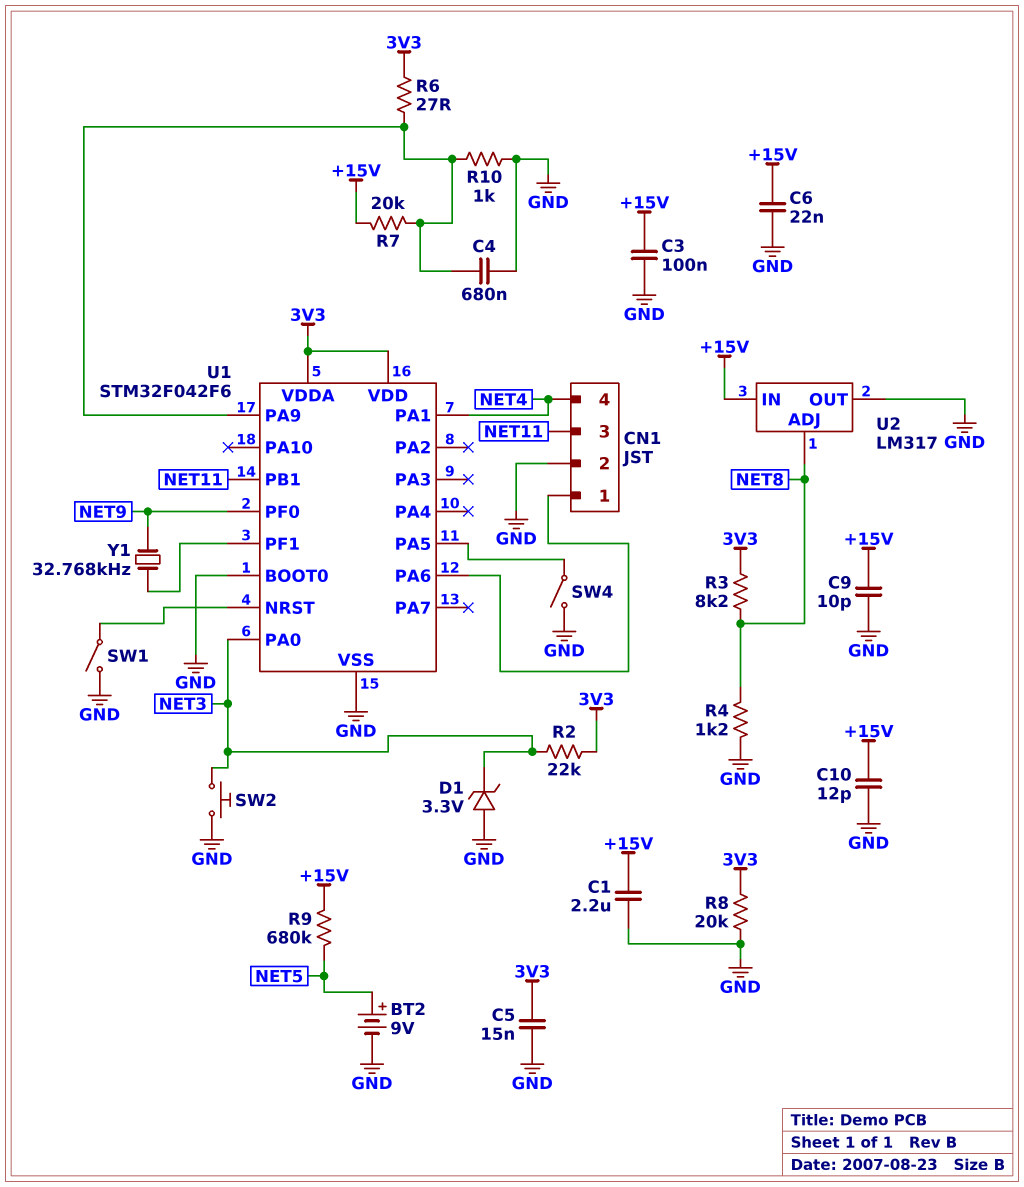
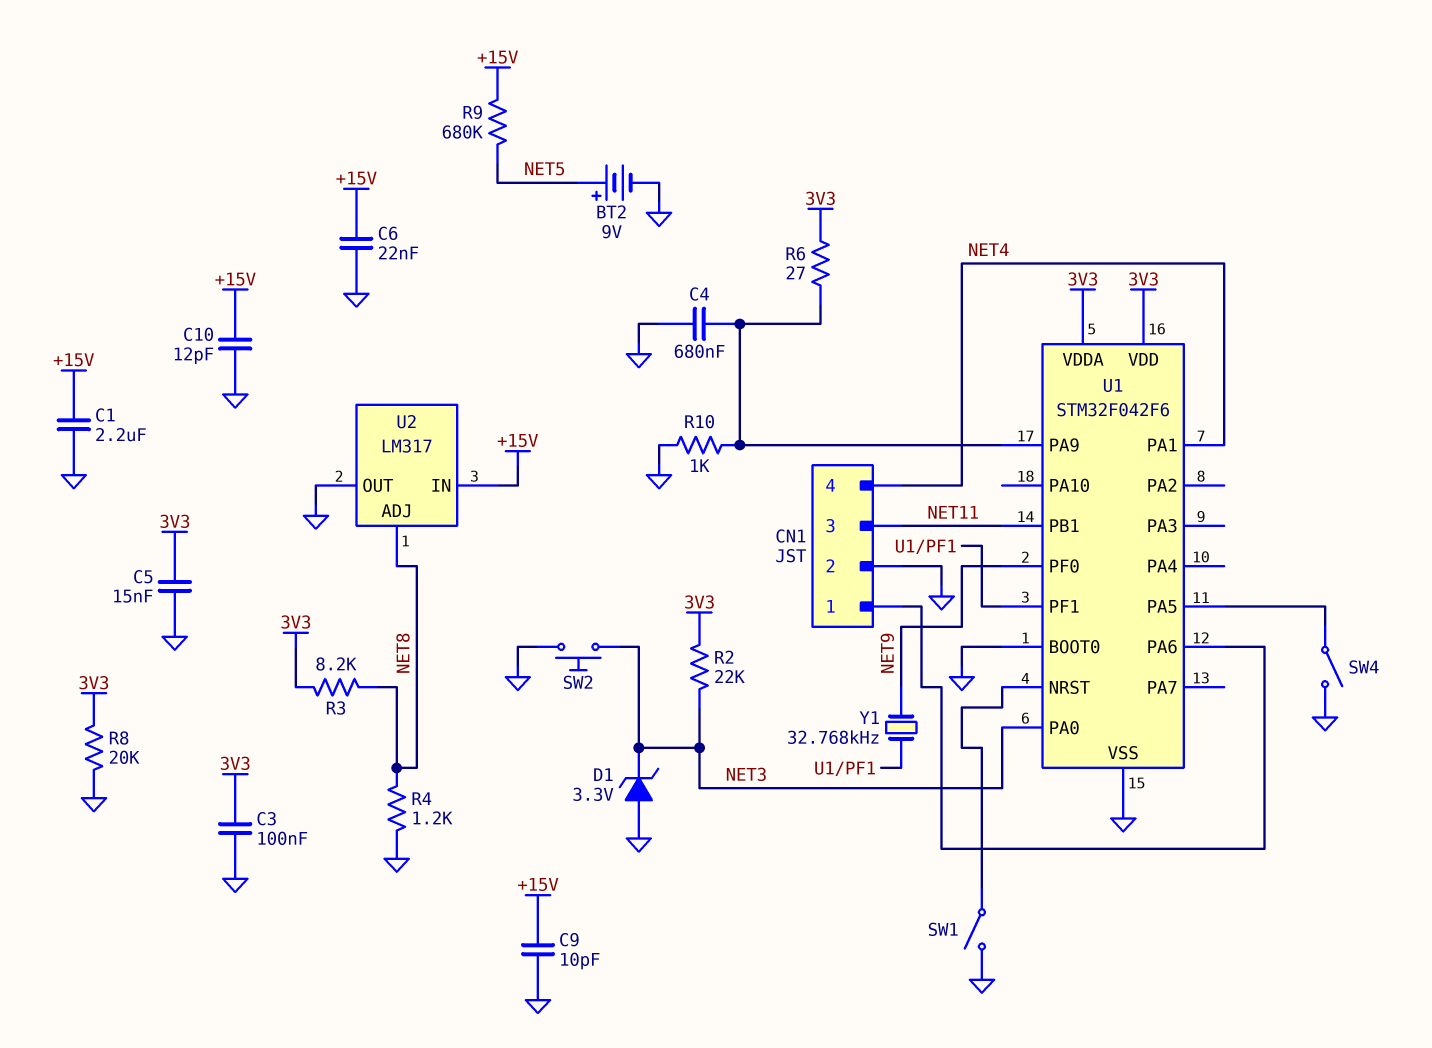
C3: 100nF (+15V, GND) -> 100nF (3V3, GND)
R7: 20k (+15V, U1/PA9) -> none

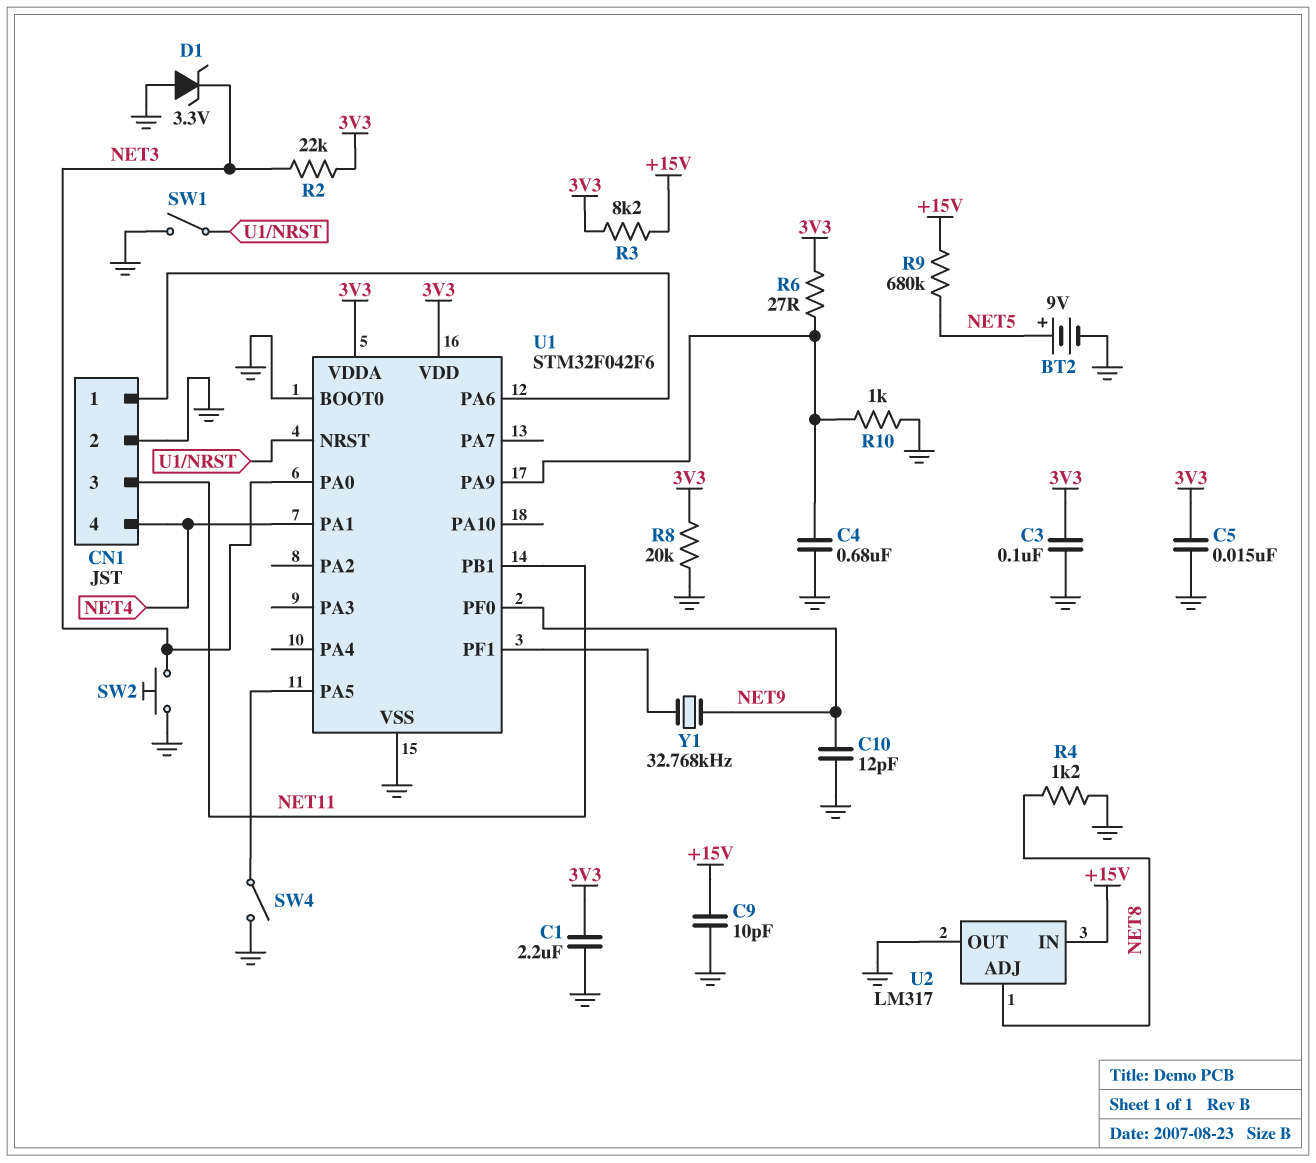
C1: 2.2uF (+15V, GND) -> 2.2uF (3V3, GND)
C6: 22nF (+15V, GND) -> none
C10: 12pF (+15V, GND) -> 12pF (GND, NET9)
R3: 8.2k (3V3, NET8) -> 8.2k (+15V, 3V3)

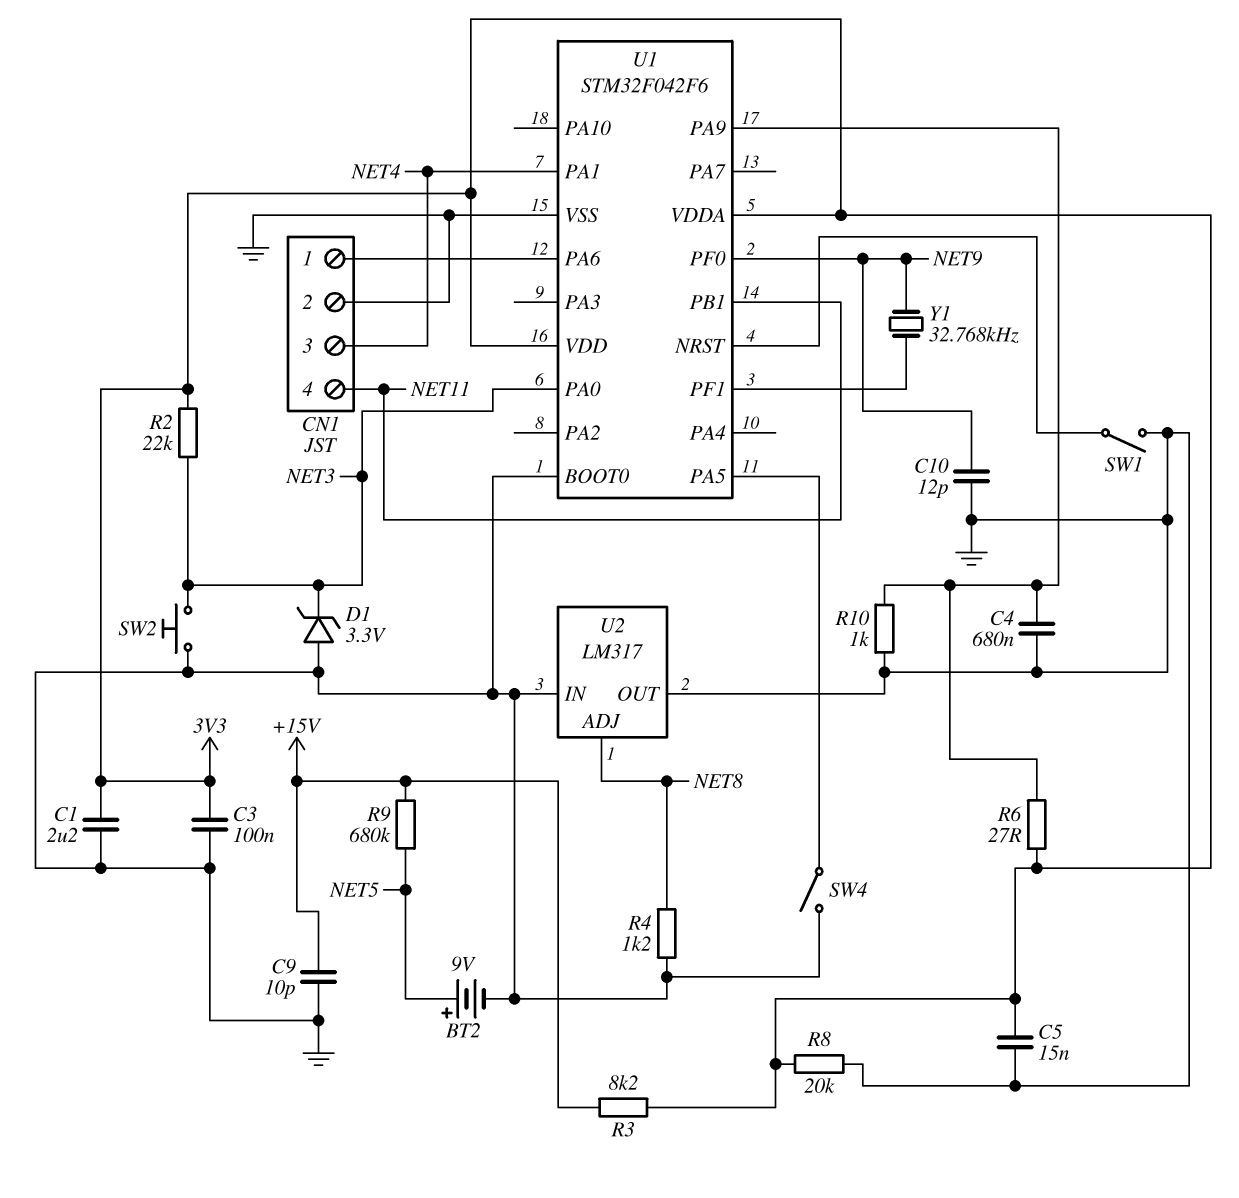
CN1 pin 3: NET11 -> NET4
CN1 pin 4: NET4 -> NET11
U2 pin IN: +15V -> GND

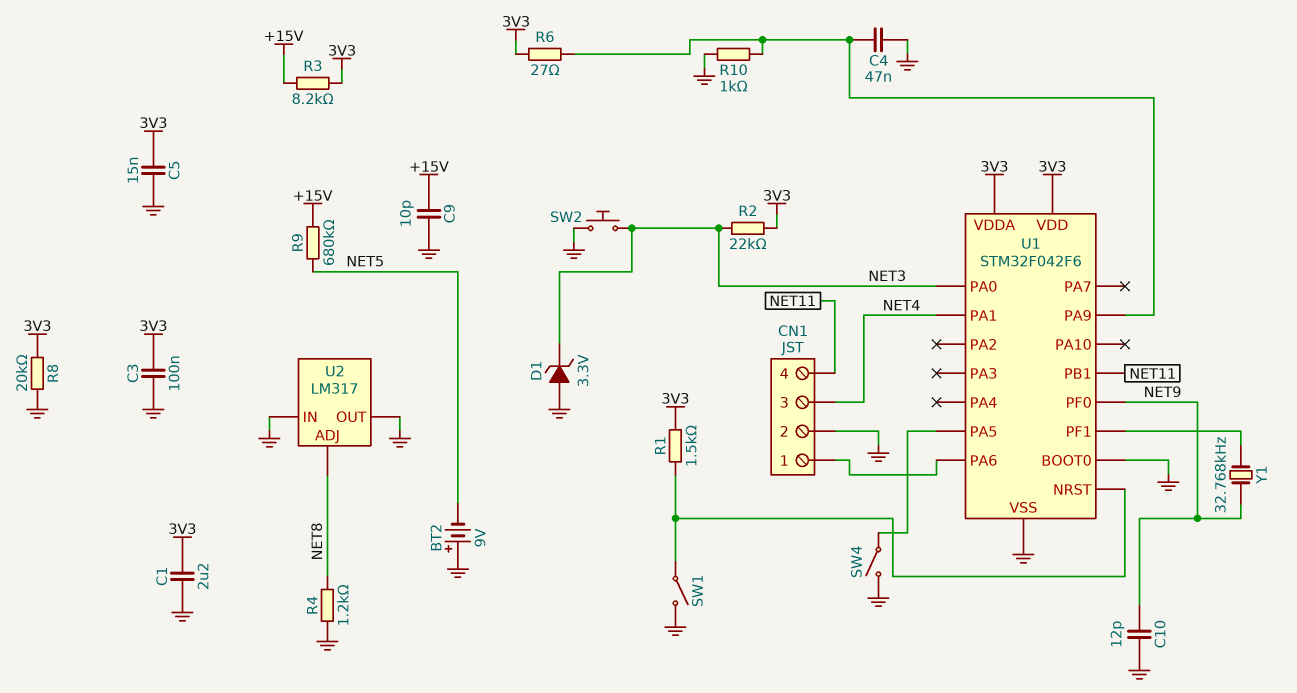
BT2: 9V (plus NET5, minus GND) -> 9V (plus GND, minus NET5)
C4: 680nF (GND, U1/PA9) -> 47nF (GND, U1/PA9)
R1: none -> 1.5k (3V3, U1/NRST)

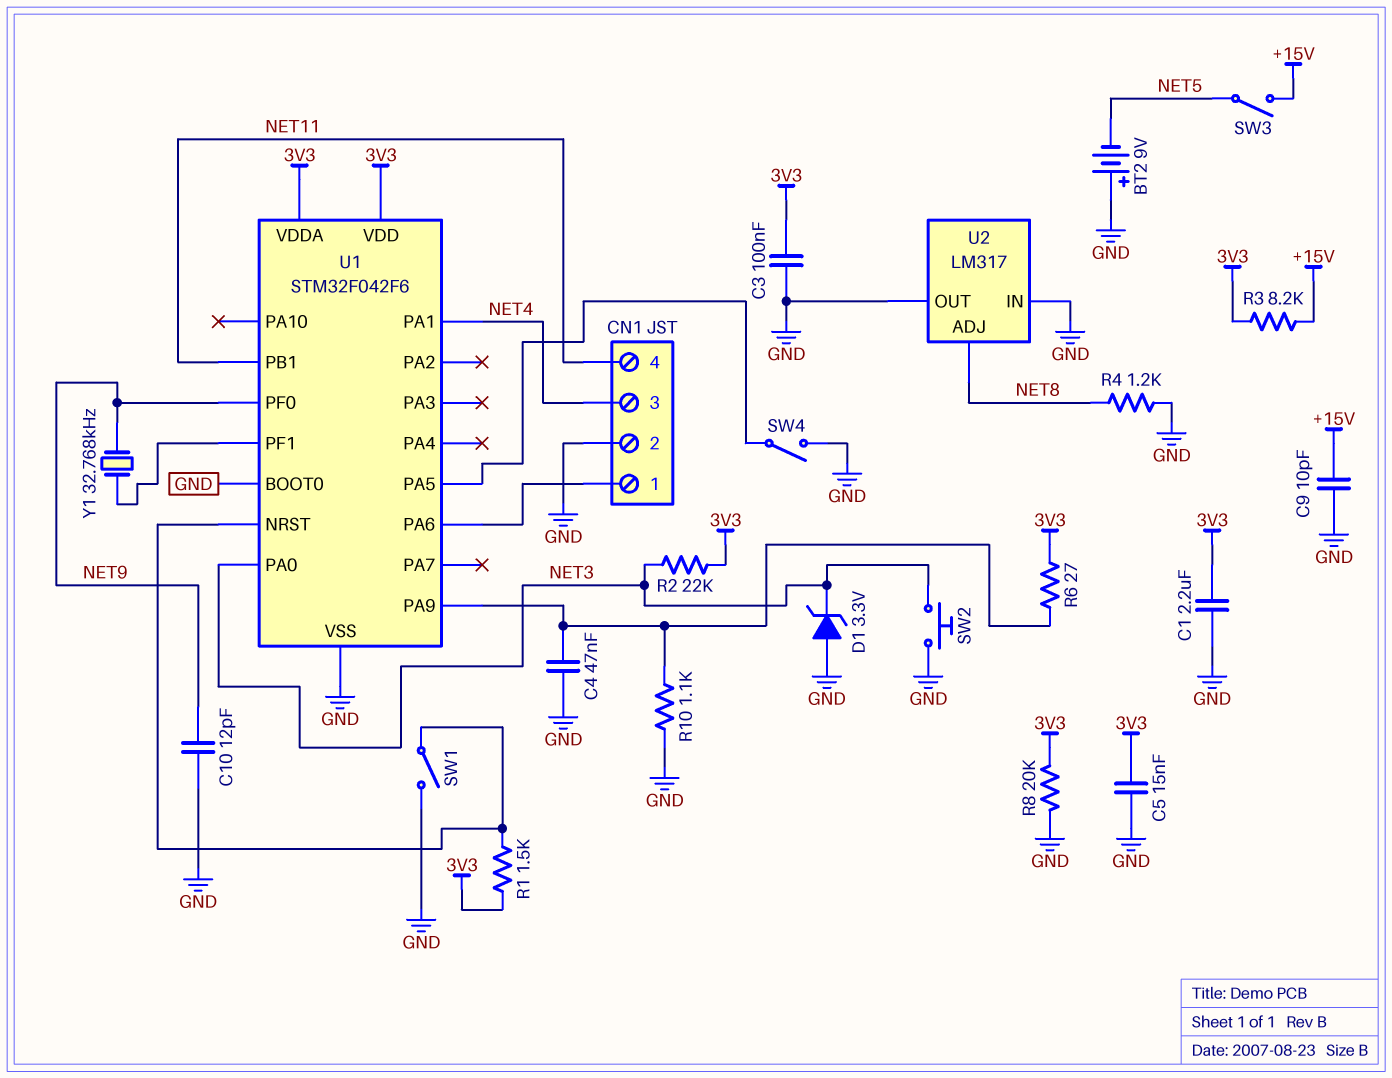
R9: 680k (+15V, NET5) -> none
R10: 1k (GND, U1/PA9) -> 1.1k (GND, U1/PA9)
SW3: none -> switch (+15V, NET5)

